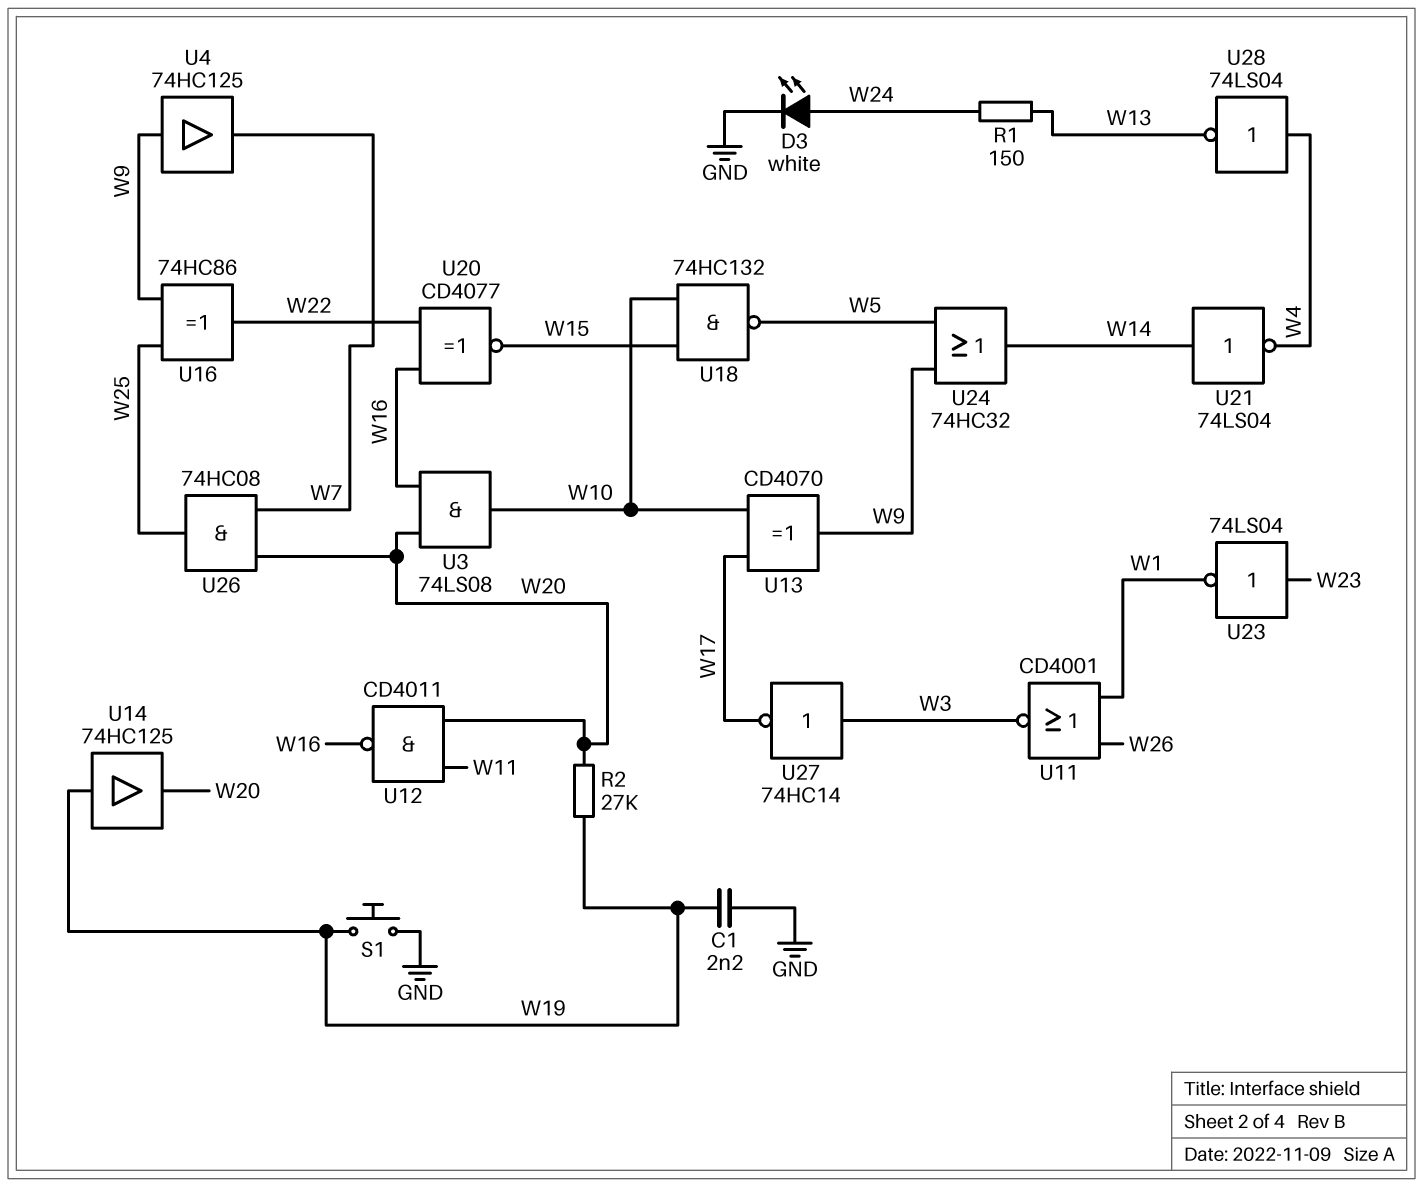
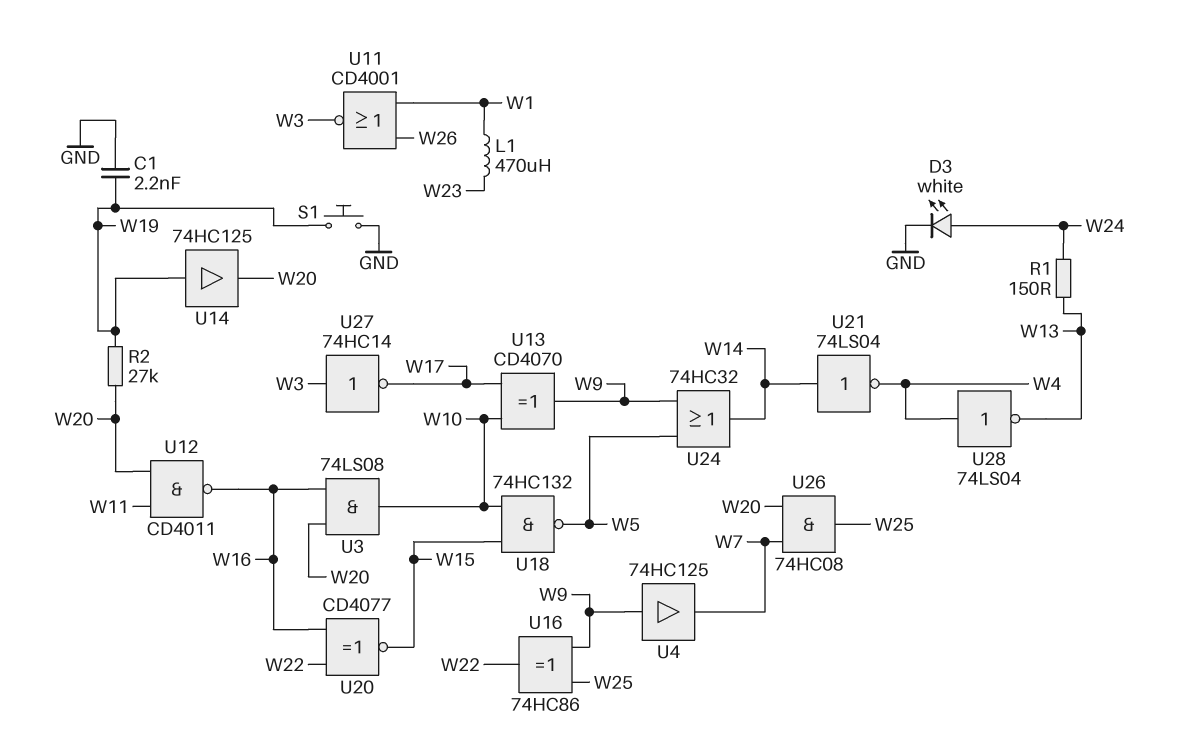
L1: none -> 470uH (W1, W23)
U23: NOT 74LS04 (in W23, out W1) -> none

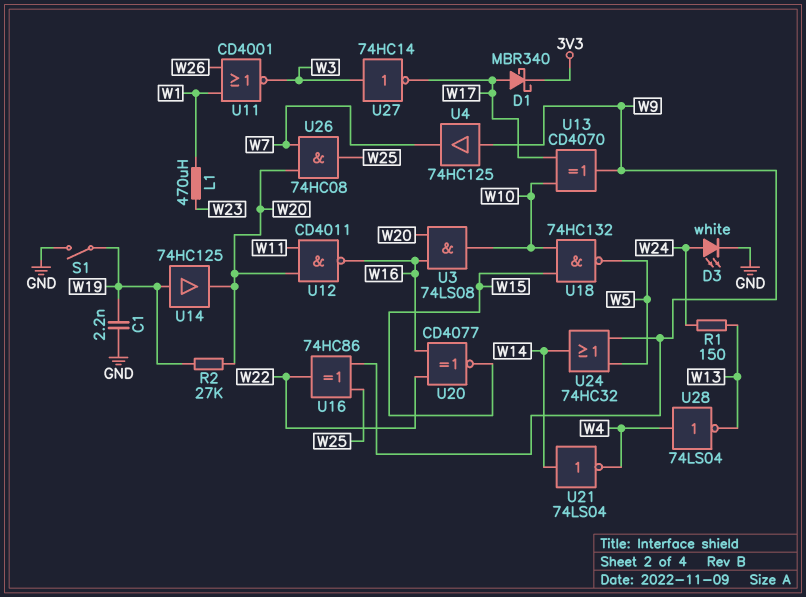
D1: none -> schottky MBR340 (A W17, K 3V3)
S1: button (GND, W19) -> switch (GND, W19)

